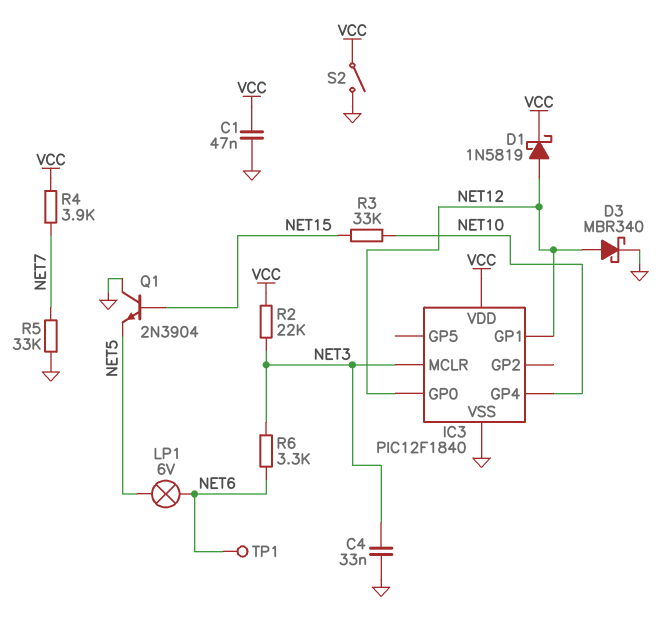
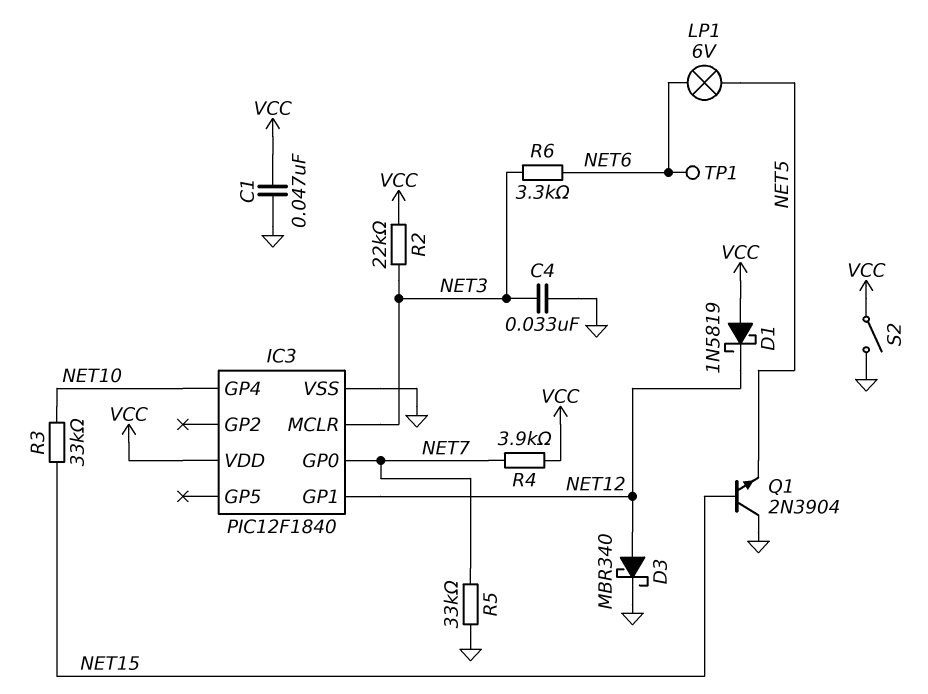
D1: schottky 1N5819 (A NET12, K VCC) -> schottky 1N5819 (A VCC, K NET12)
IC3 pin GP0: NET12 -> NET7

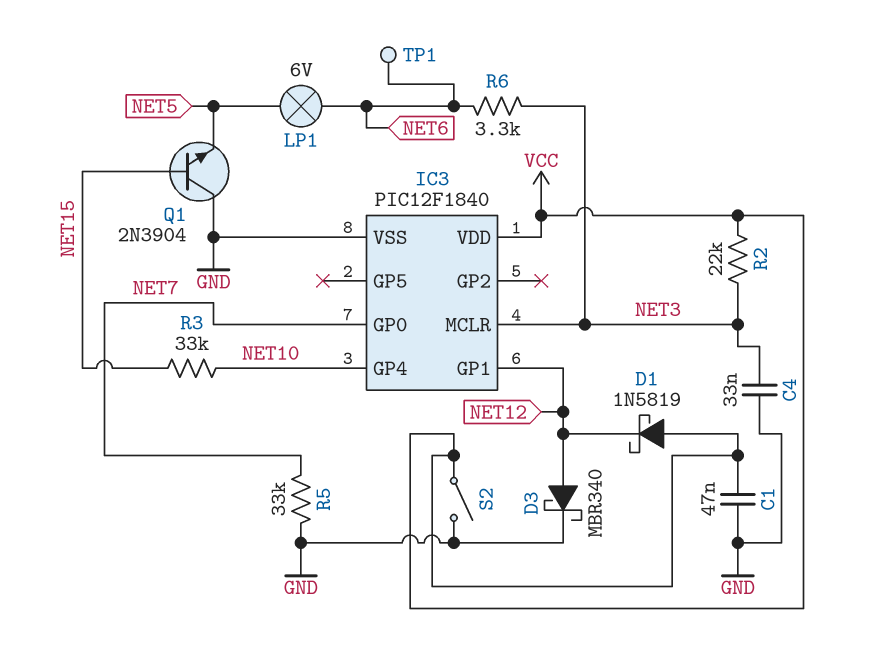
R4: 3.9k (NET7, VCC) -> none

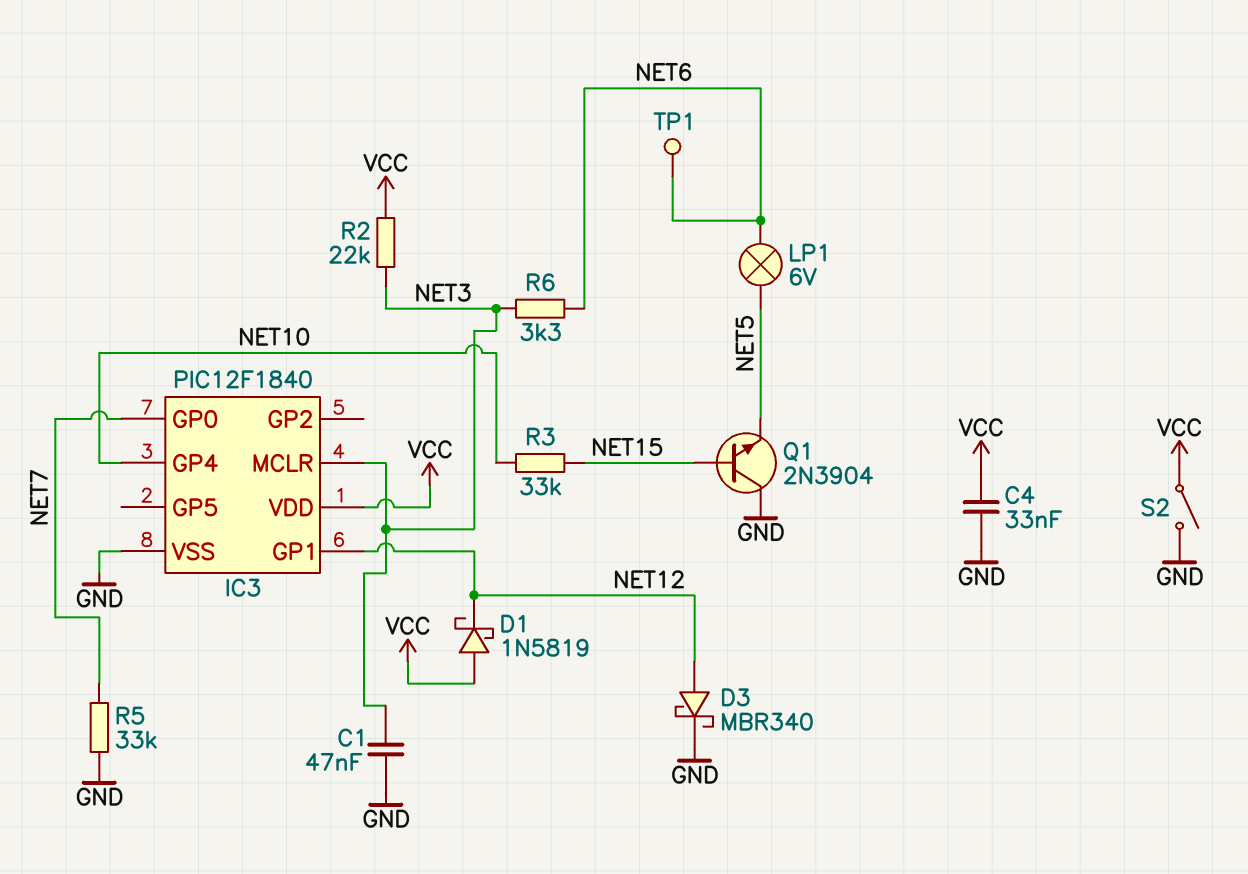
C1: 47nF (GND, VCC) -> 47nF (GND, NET3)
C4: 33nF (GND, NET3) -> 33nF (GND, VCC)

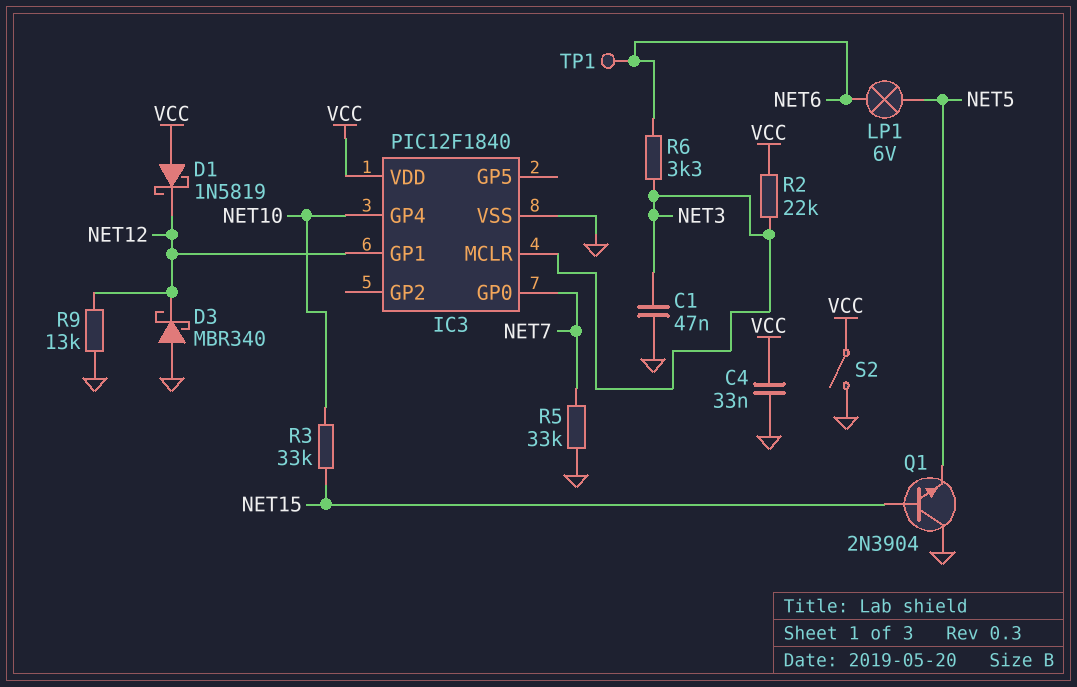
D3: schottky MBR340 (A NET12, K GND) -> schottky MBR340 (A GND, K NET12)
R9: none -> 13k (GND, NET12)

